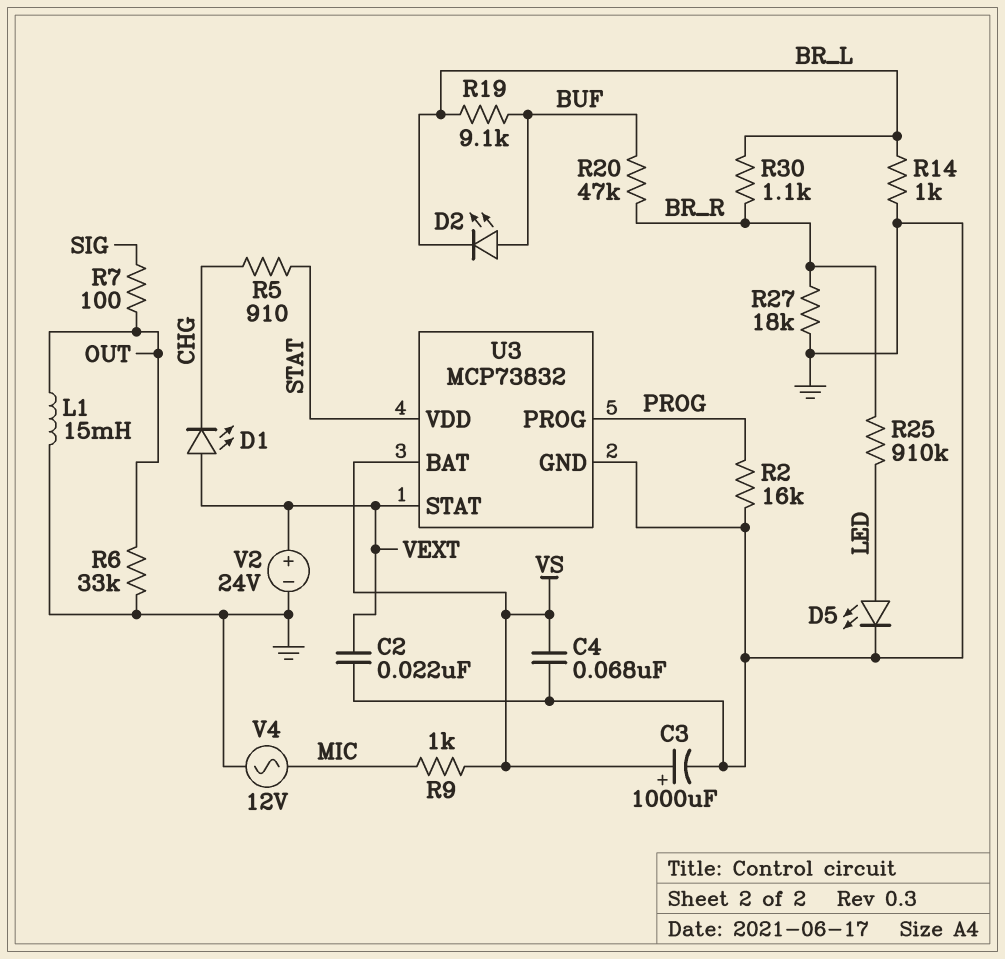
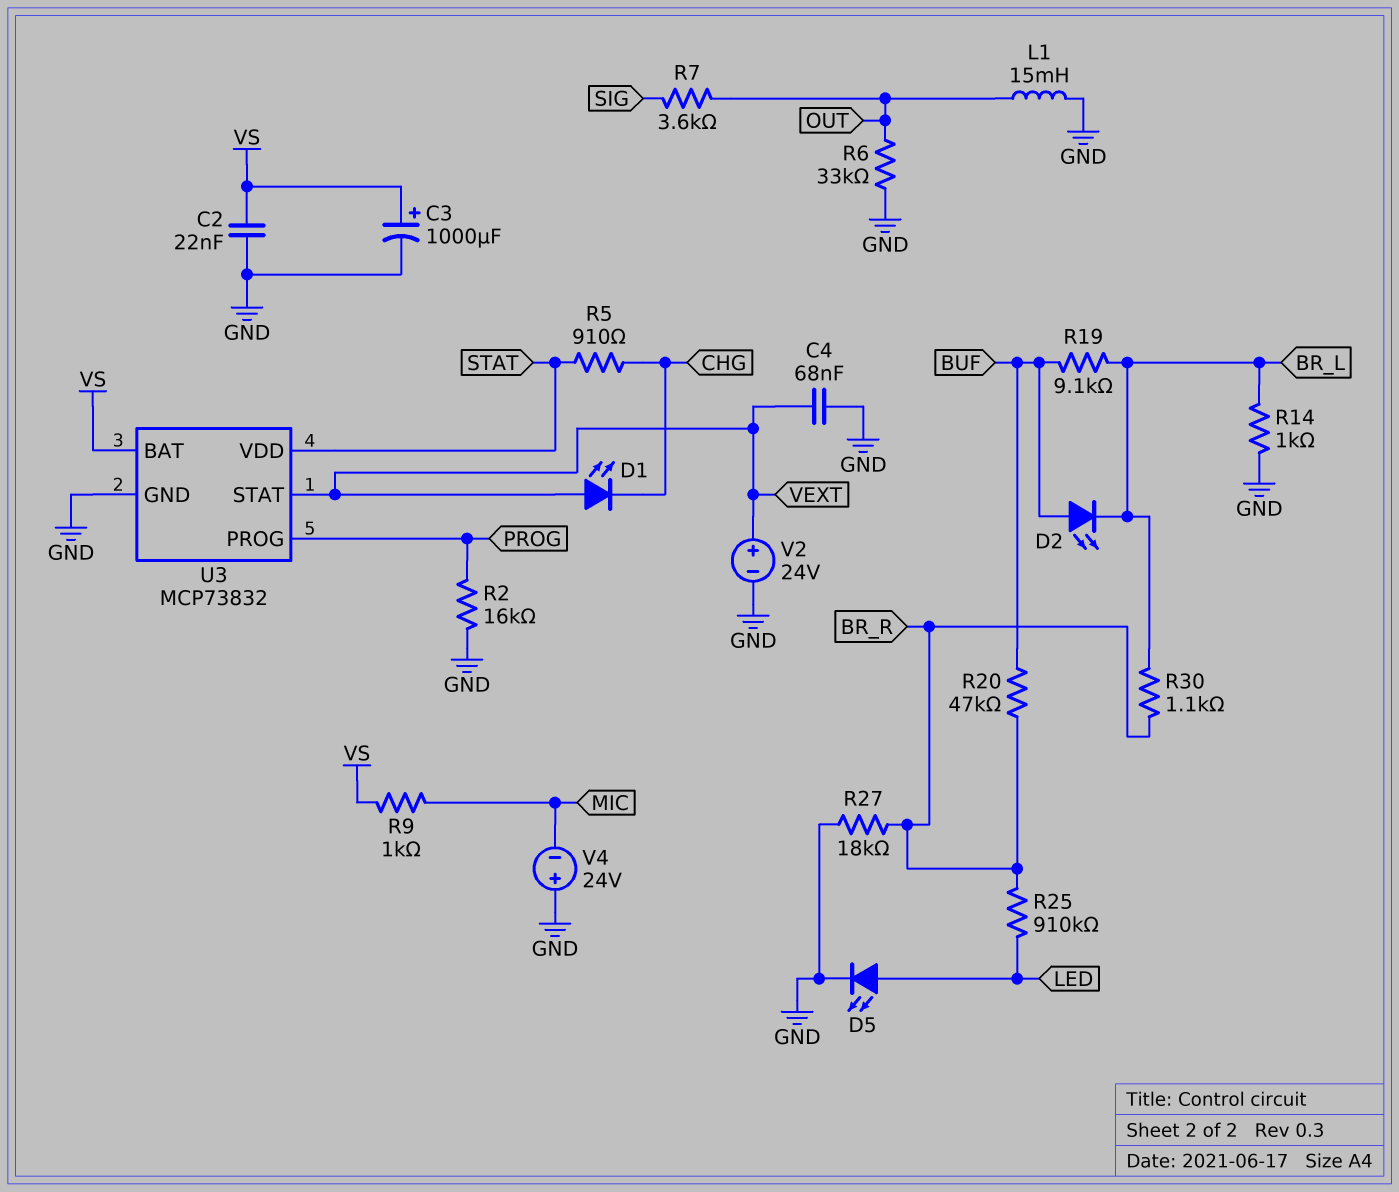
C2: 22nF (GND, VEXT) -> 22nF (GND, VS)
C4: 68nF (GND, VS) -> 68nF (GND, VEXT)
R7: 100 (OUT, SIG) -> 3.6k (OUT, SIG)
V4: AC 12V (GND, MIC) -> 24V (plus GND, minus MIC)

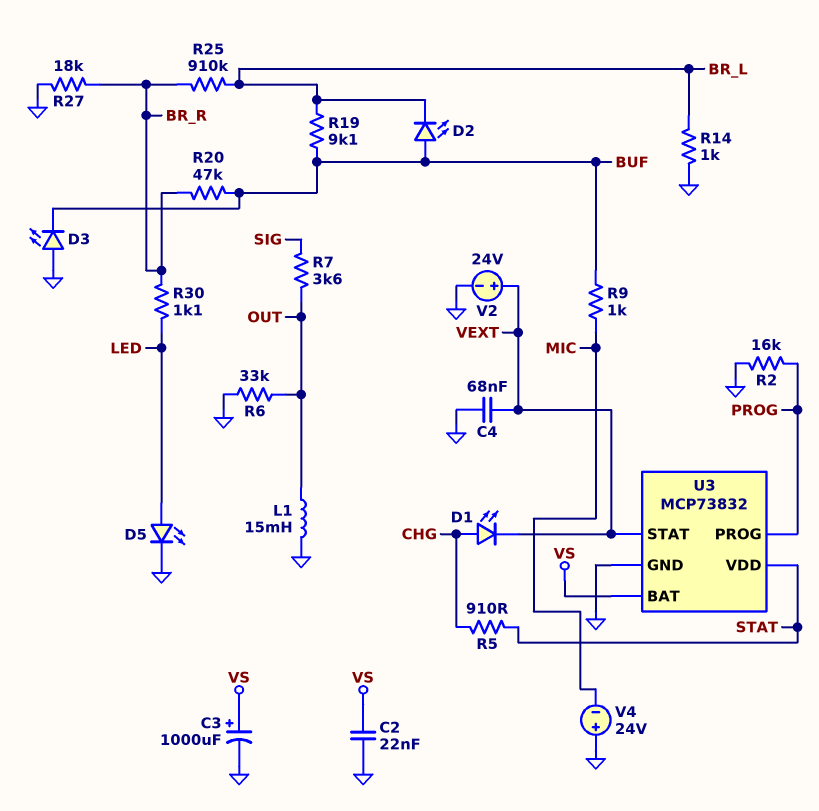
D1: LED (A VEXT, K CHG) -> LED (A CHG, K VEXT)
D3: none -> LED (A GND, K BUF)
R9: 1k (MIC, VS) -> 1k (BUF, MIC)
R25: 910k (BR_R, LED) -> 910k (BR_L, BR_R)
R30: 1.1k (BR_L, BR_R) -> 1.1k (BR_R, LED)

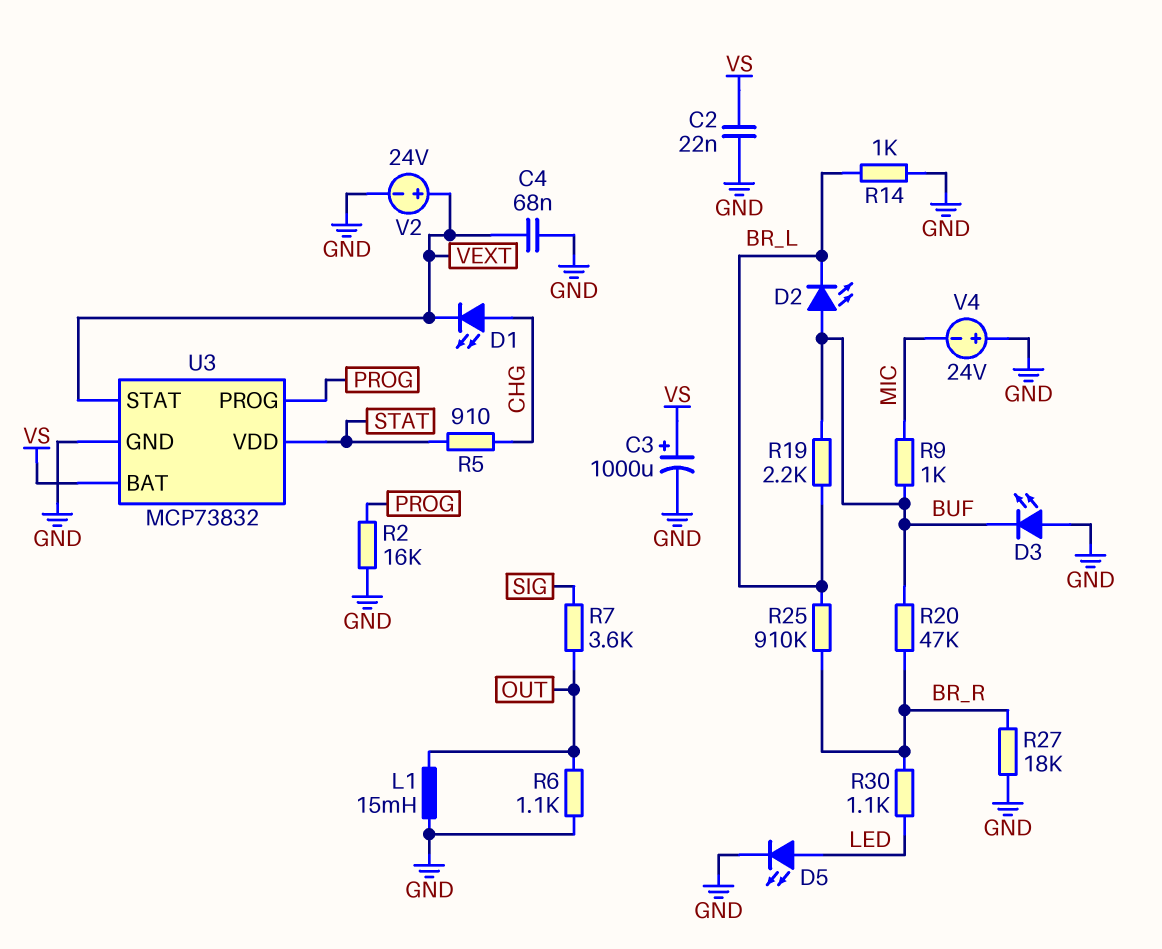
R6: 33k (GND, OUT) -> 1.1k (GND, OUT)
R19: 9.1k (BR_L, BUF) -> 2.2k (BR_L, BUF)

